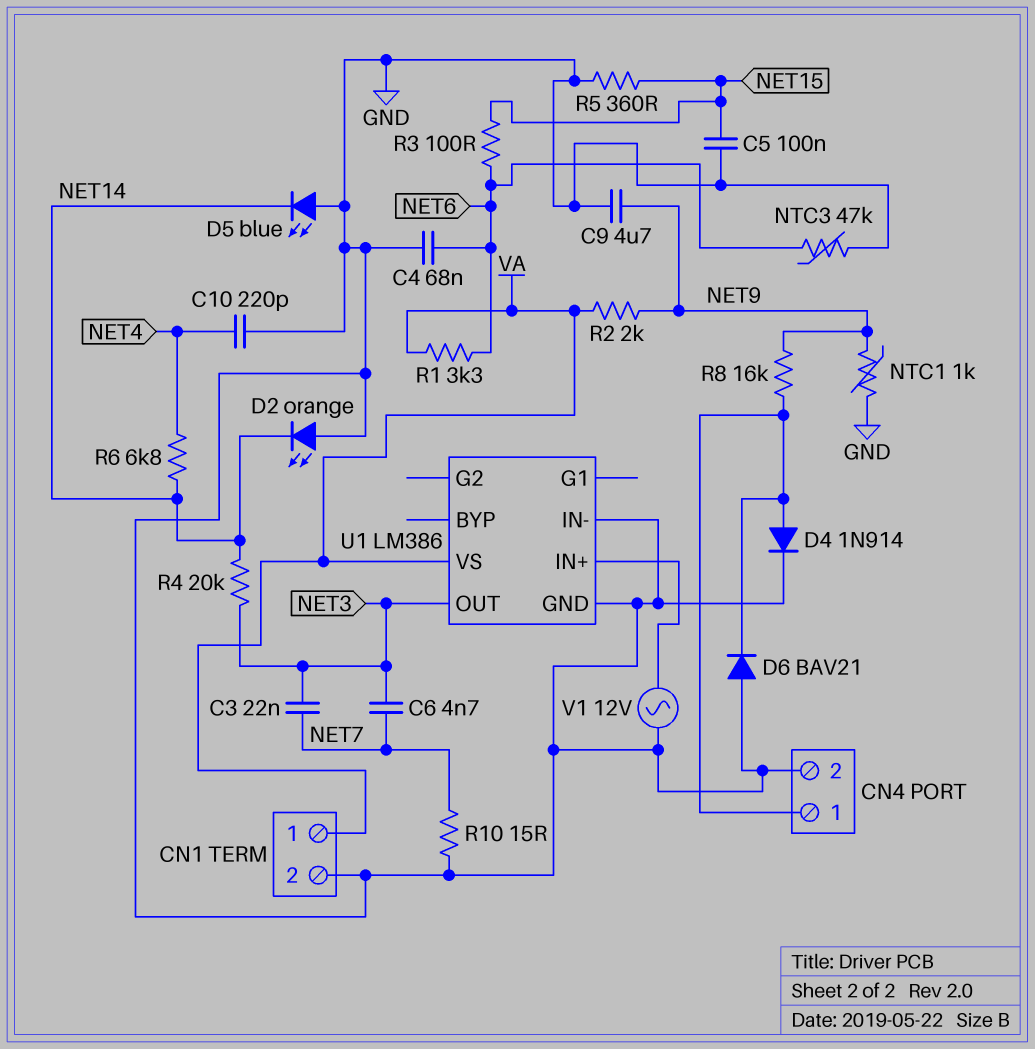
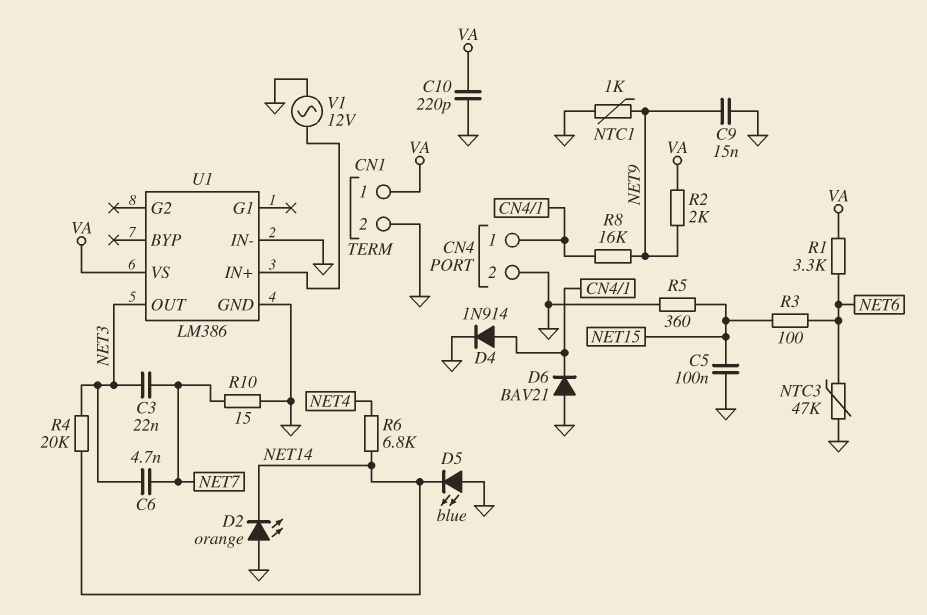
C4: 68nF (GND, NET6) -> none
C9: 4.7uF (GND, NET9) -> 15nF (GND, NET9)
C10: 220pF (GND, NET4) -> 220pF (GND, VA)

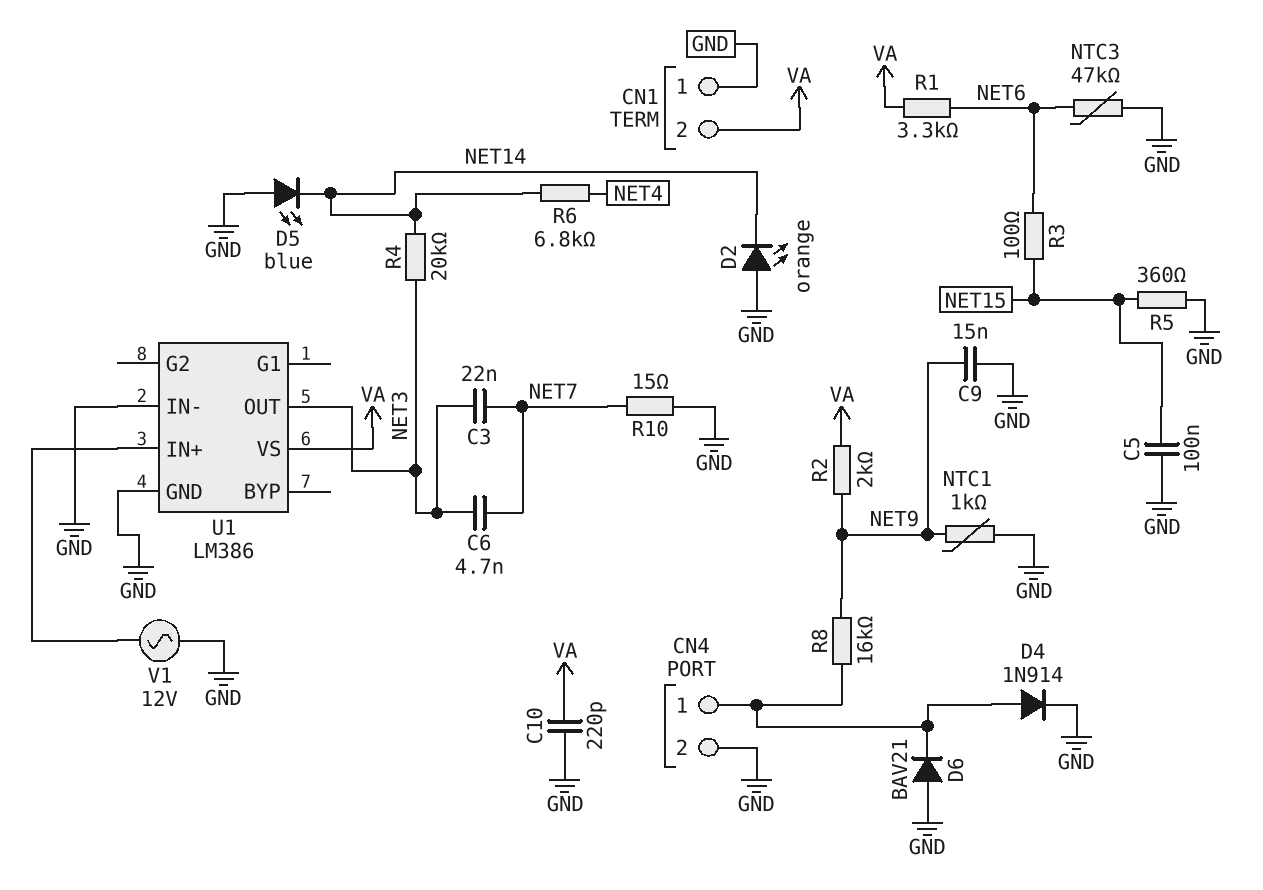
CN1 pin 1: VA -> GND
CN1 pin 2: GND -> VA

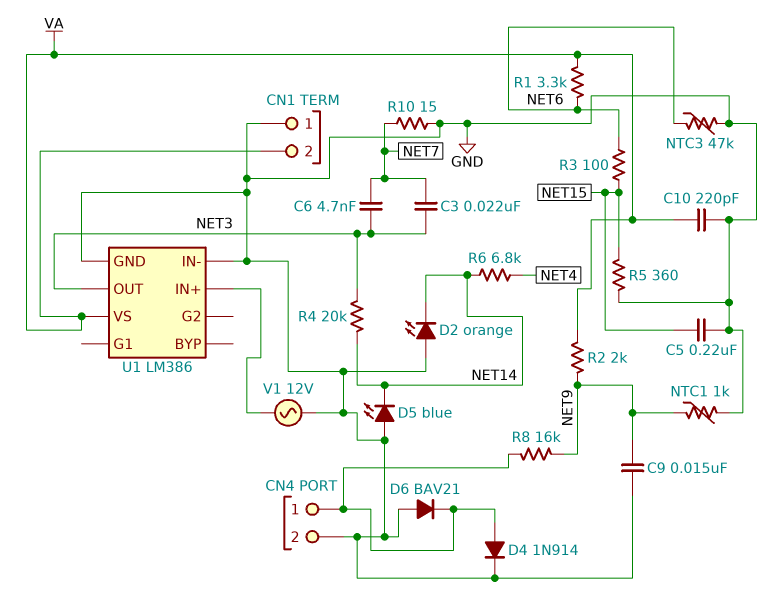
C5: 100nF (GND, NET15) -> 220nF (GND, NET15)

